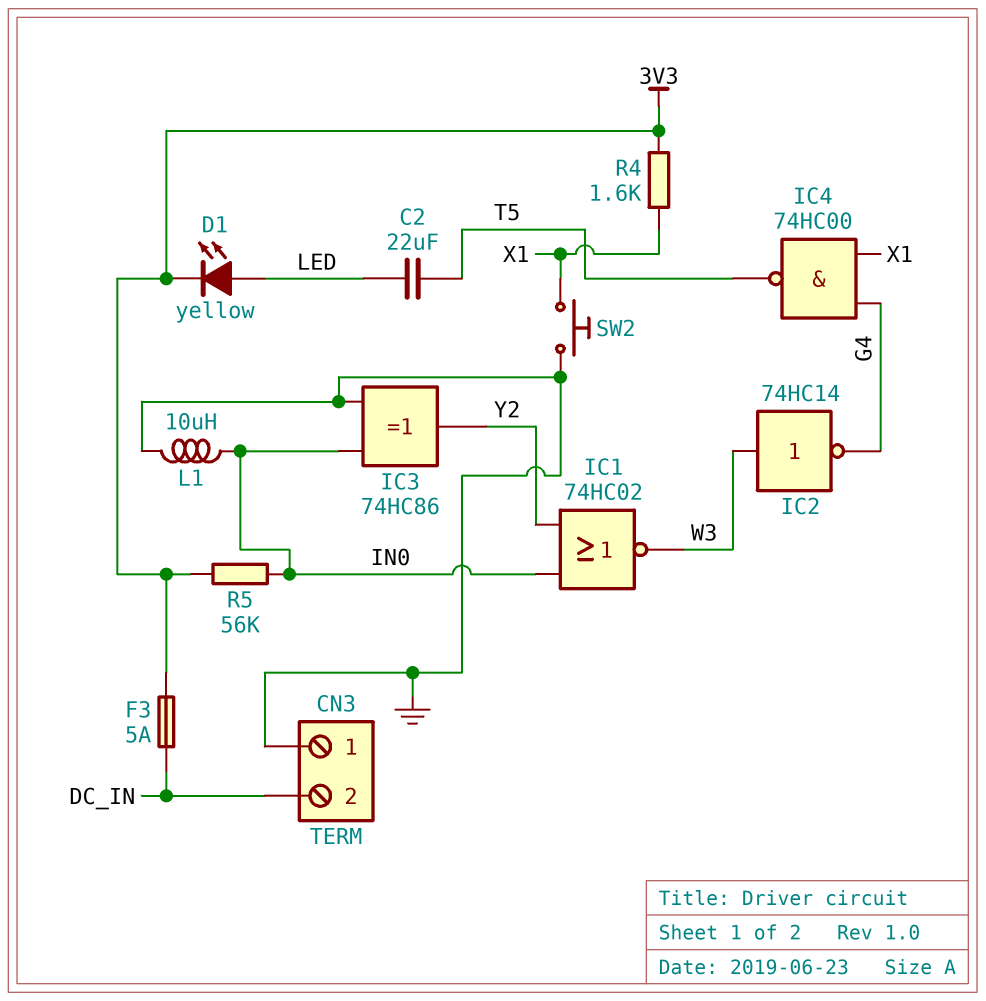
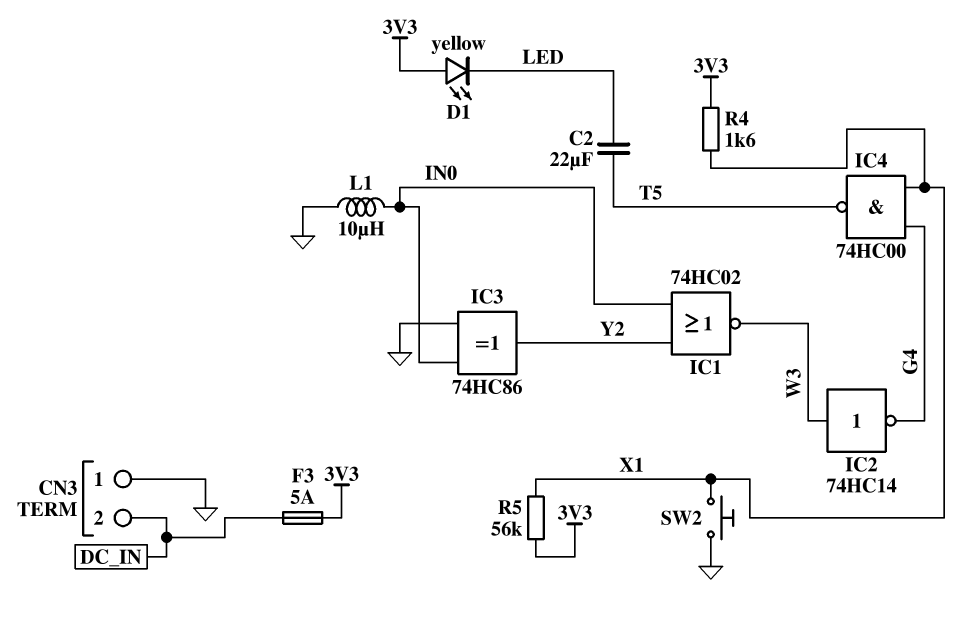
D1: LED yellow (A LED, K 3V3) -> LED yellow (A 3V3, K LED)
R5: 56k (3V3, IN0) -> 56k (3V3, X1)

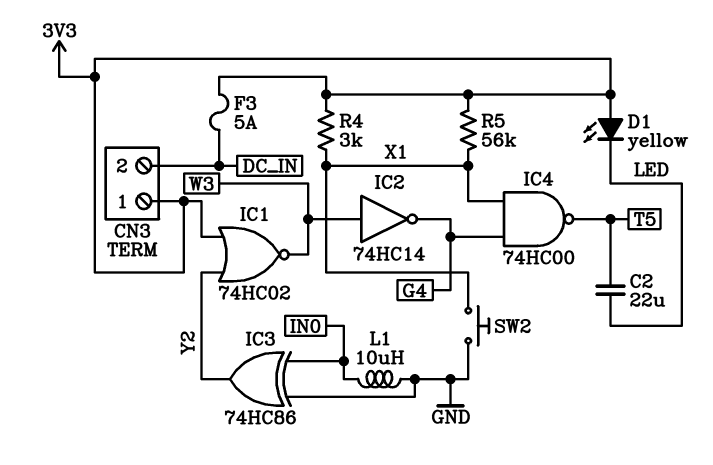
CN3 pin 1: GND -> 3V3
IC1: NOR 74HC02 (in IN0, in Y2, out W3) -> NOR 74HC02 (in 3V3, in Y2, out W3)
R4: 1.6k (3V3, X1) -> 3k (3V3, X1)

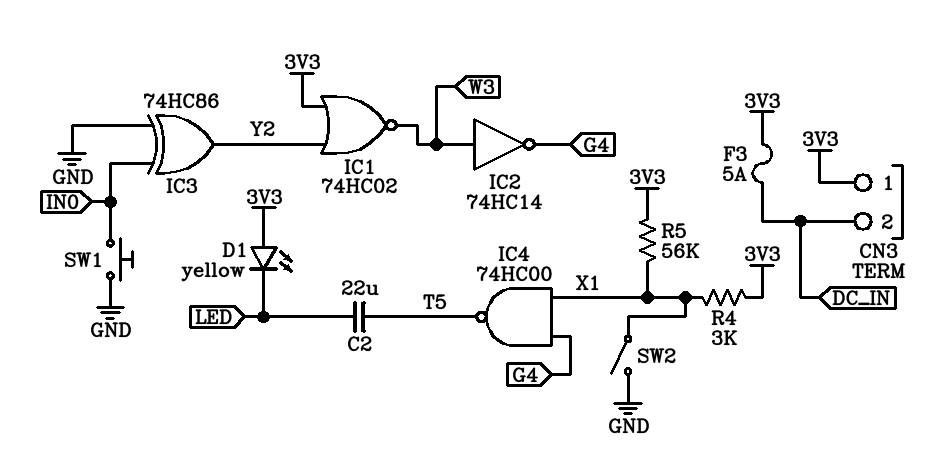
L1: 10uH (GND, IN0) -> none
SW1: none -> button (GND, IN0)
SW2: button (GND, X1) -> switch (GND, X1)

